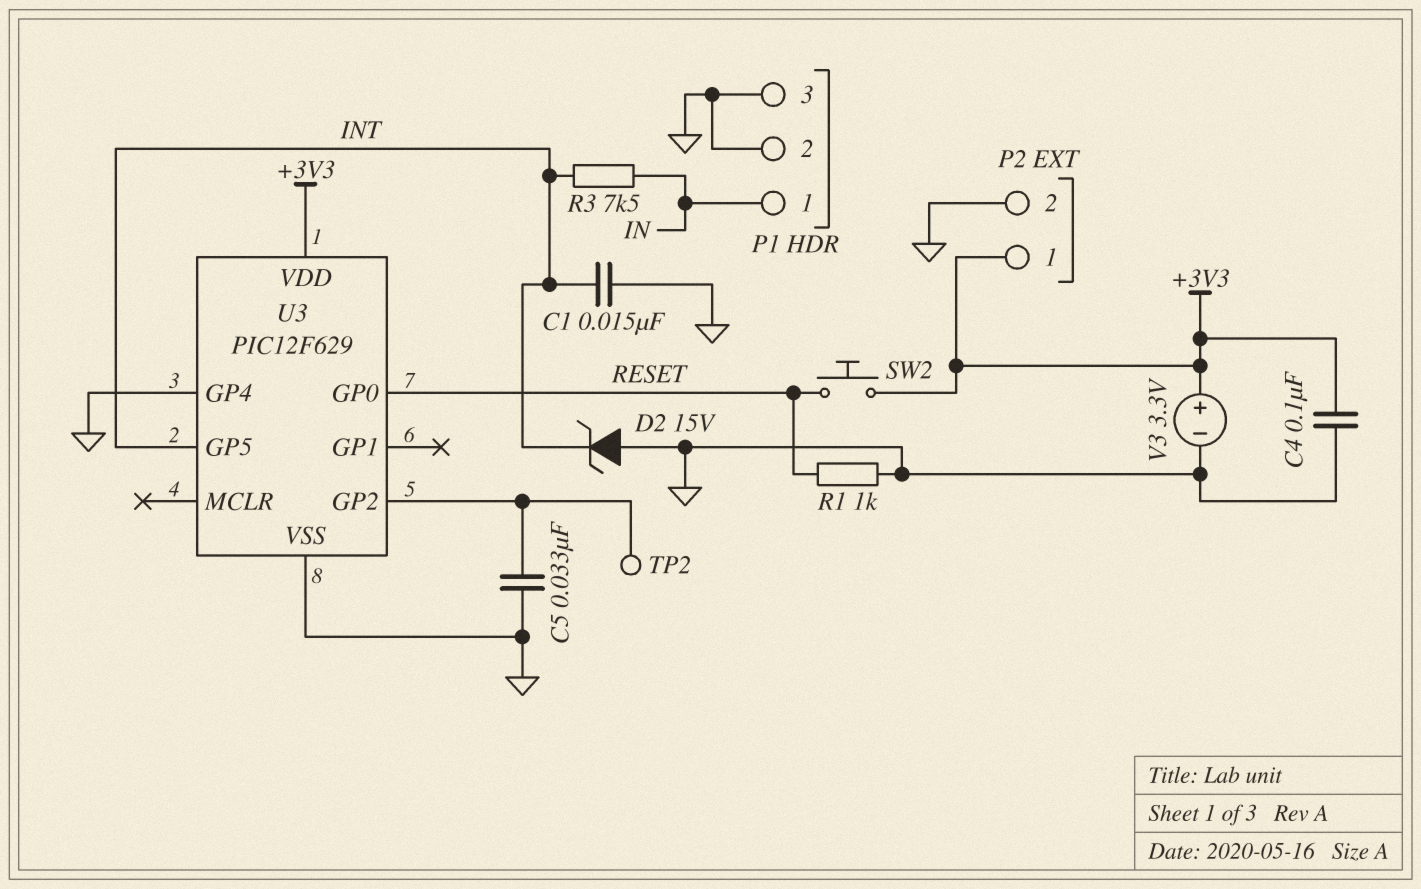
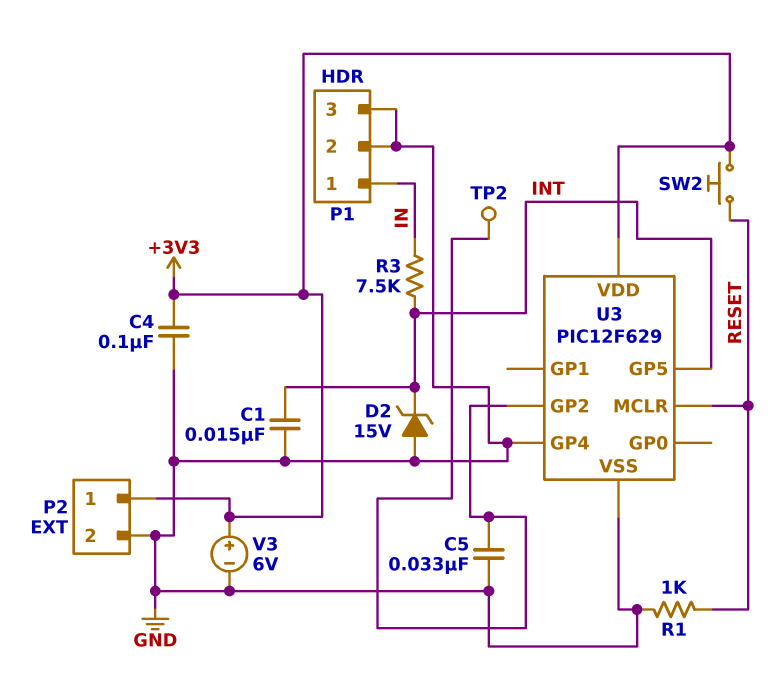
U3 pin GP0: RESET -> none
U3 pin MCLR: none -> RESET
V3: 3.3V (plus +3V3, minus GND) -> 6V (plus +3V3, minus GND)

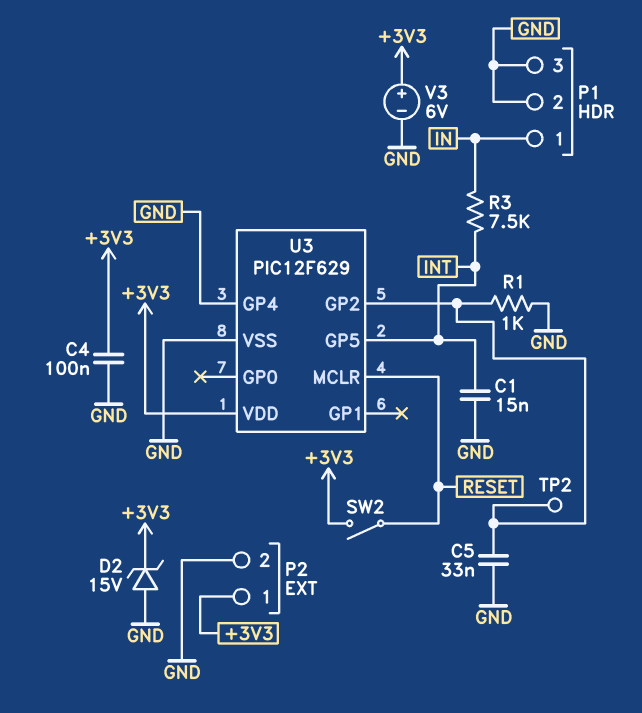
D2: zener 15V (A GND, K INT) -> zener 15V (A GND, K +3V3)
R1: 1k (GND, RESET) -> 1k (GND, U3/GP2)
SW2: button (+3V3, RESET) -> switch (+3V3, RESET)

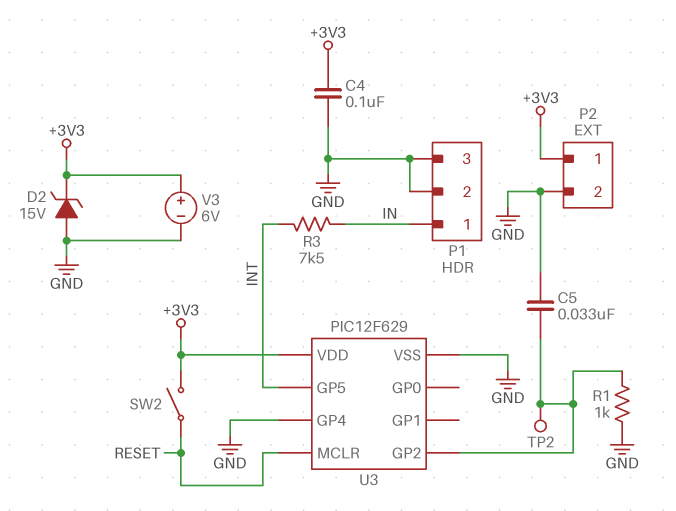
C1: 15nF (GND, INT) -> none

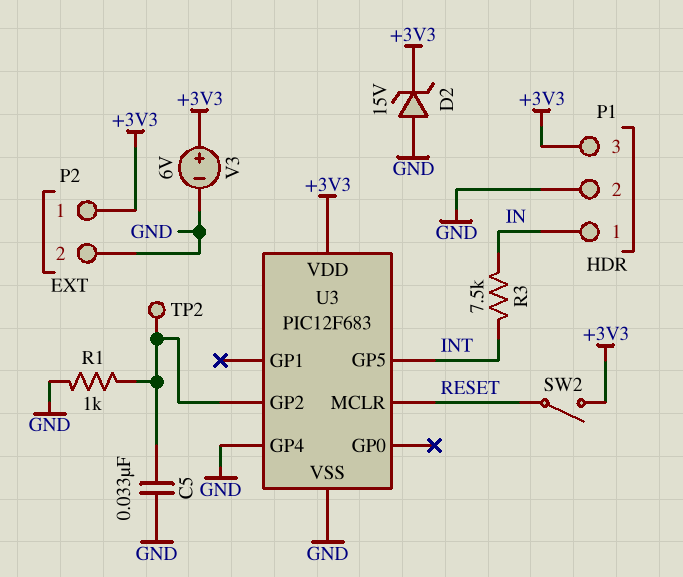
C4: 100nF (+3V3, GND) -> none
P1 pin 3: GND -> +3V3
U3: PIC12F629 -> PIC12F683

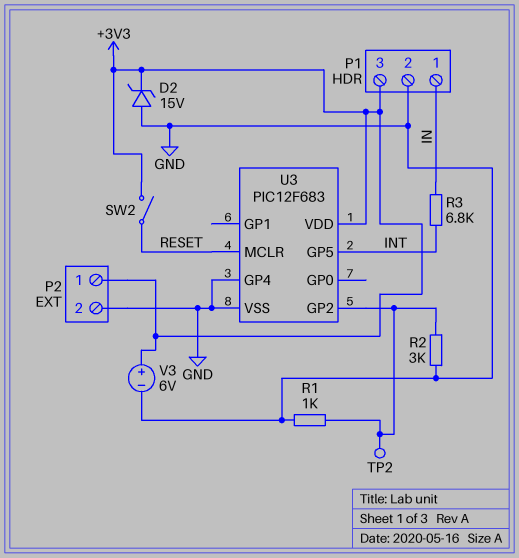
C5: 33nF (GND, U3/GP2) -> none
R2: none -> 3k (GND, U3/GP2)
R3: 7.5k (IN, INT) -> 6.8k (IN, INT)

